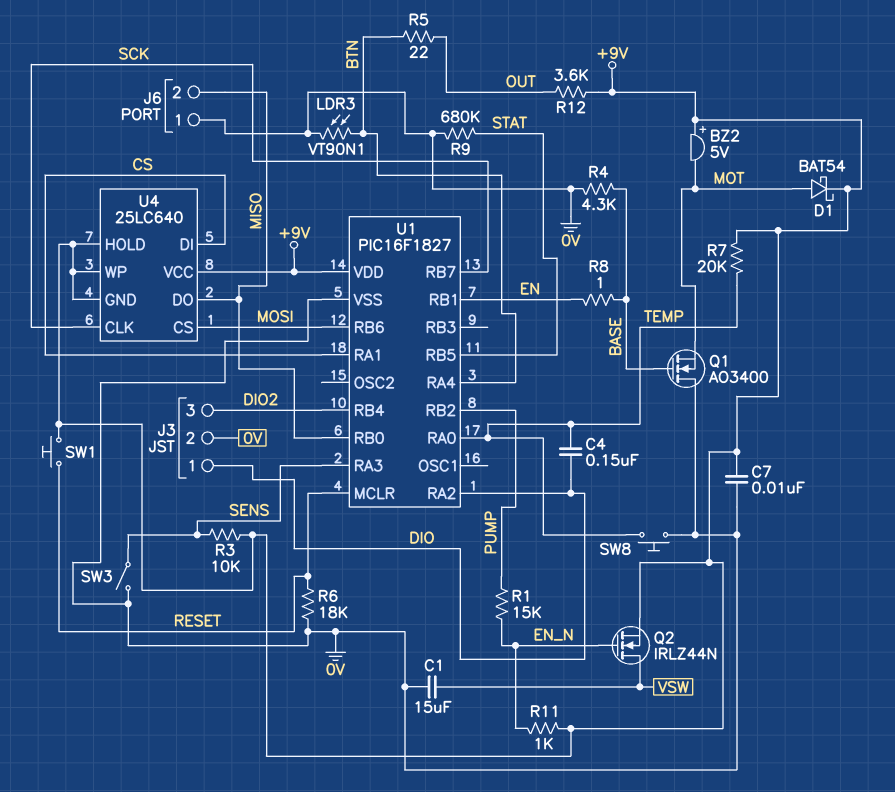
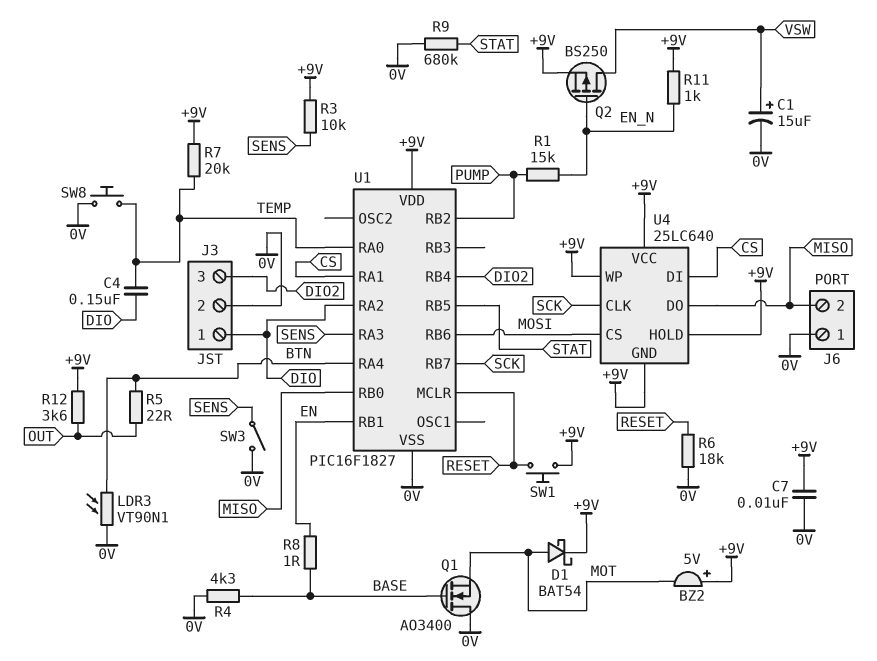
C1: 15uF (0V, VSW) -> 15uF (plus VSW, minus 0V)
Q2: NMOS IRLZ44N (G EN_N, D VSW, S +9V) -> PMOS BS250 (G EN_N, D VSW, S +9V)

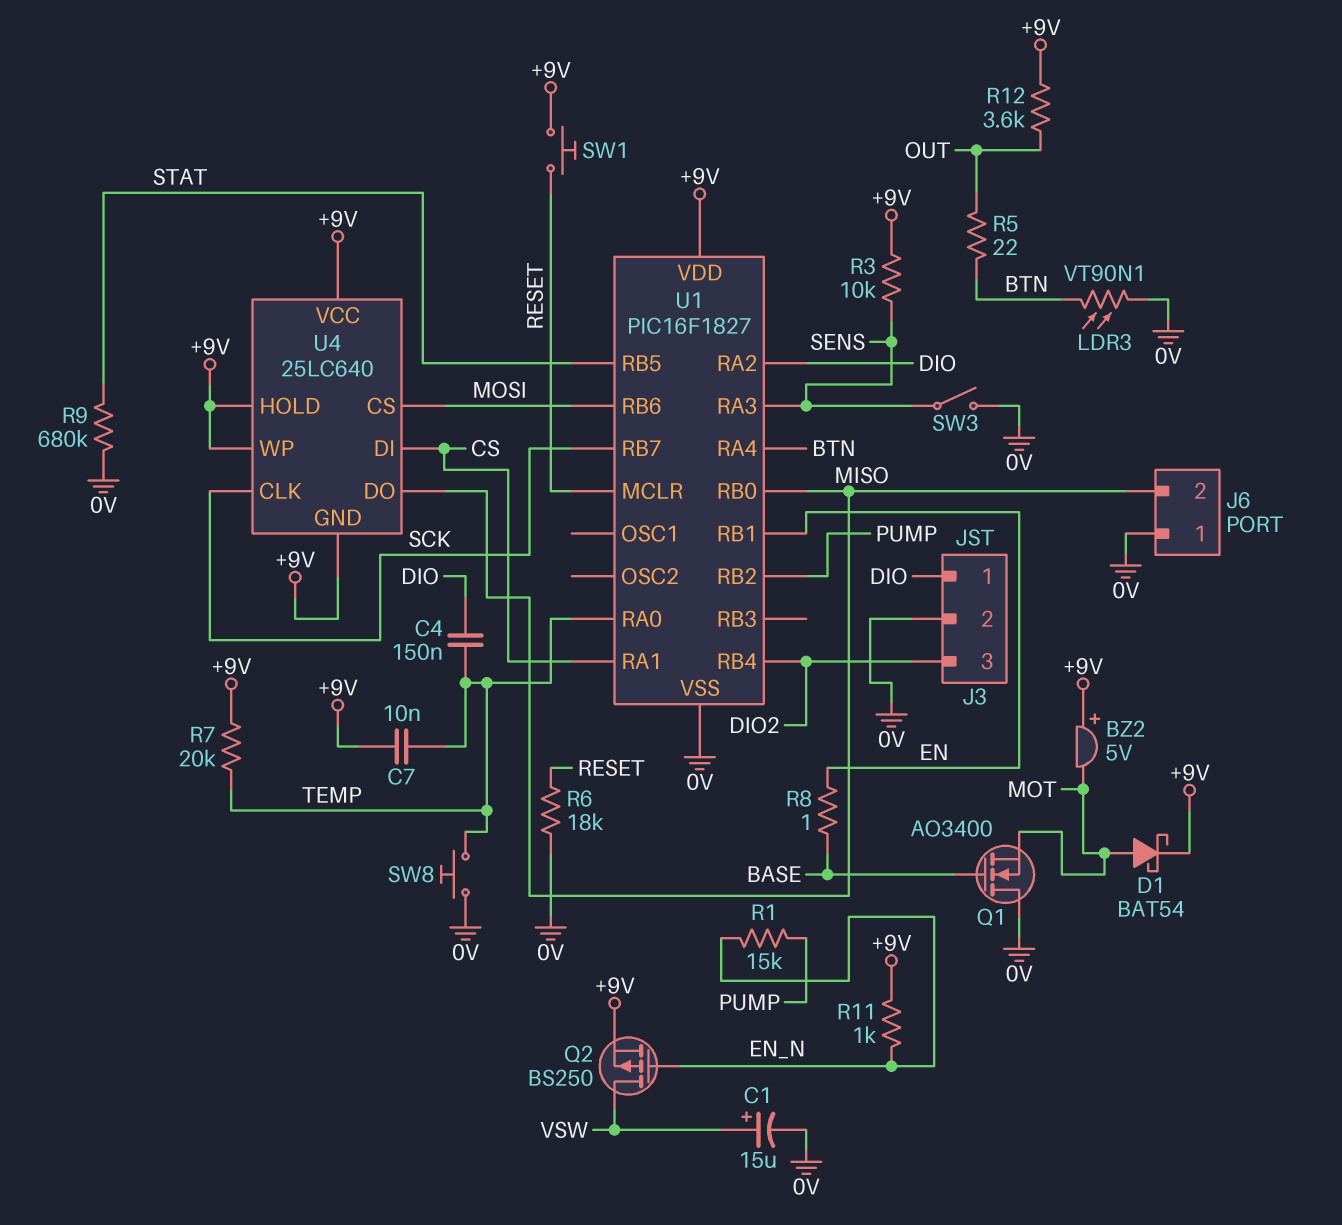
C7: 10nF (+9V, 0V) -> 10nF (+9V, TEMP)
R4: 4.3k (0V, BASE) -> none

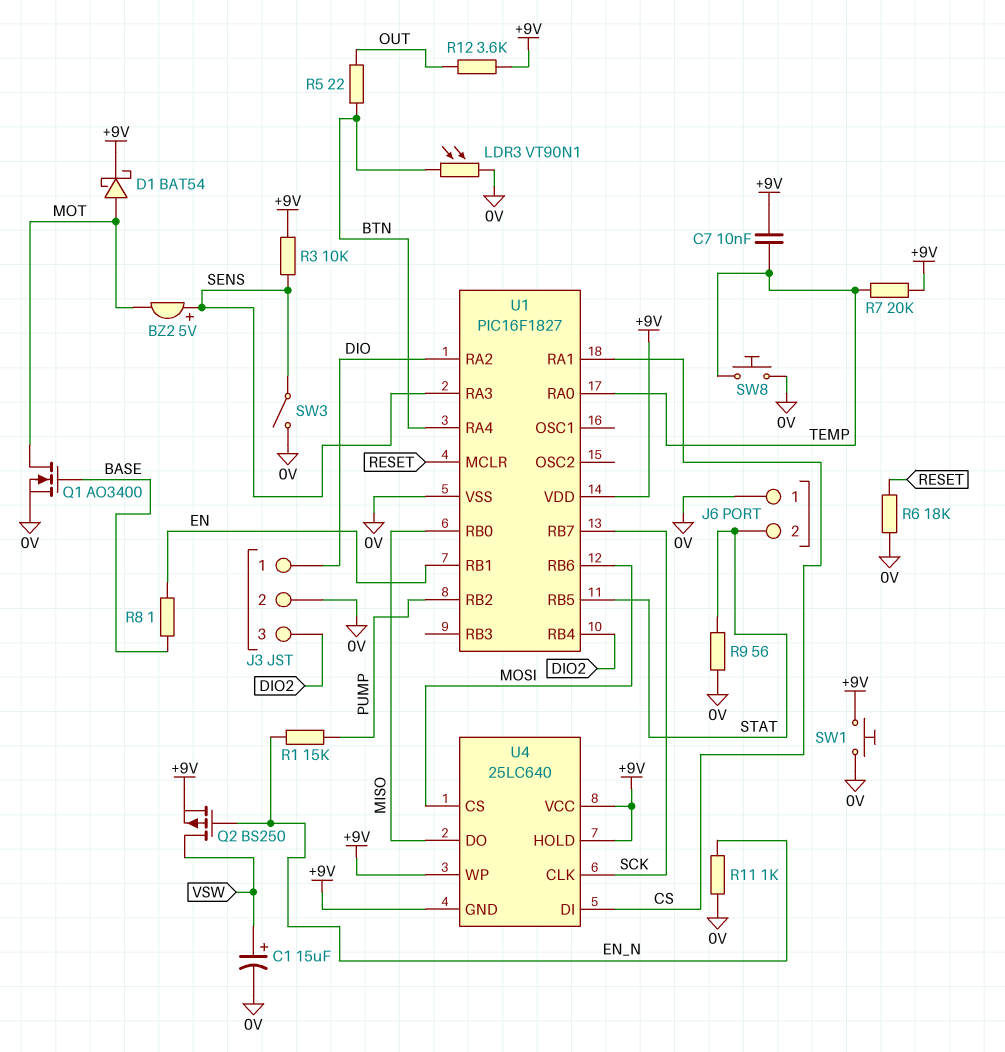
BZ2: buzzer 5V (plus +9V, minus MOT) -> buzzer 5V (plus SENS, minus MOT)
C4: 150nF (DIO, TEMP) -> none
J6 pin 2: MISO -> STAT
Q1: NMOS AO3400 (G BASE, D 0V, S MOT) -> NMOS AO3400 (G BASE, D MOT, S 0V)
R9: 680k (0V, STAT) -> 56 (0V, STAT)
R11: 1k (+9V, EN_N) -> 1k (0V, EN_N)
SW1: button (+9V, RESET) -> button (+9V, 0V)

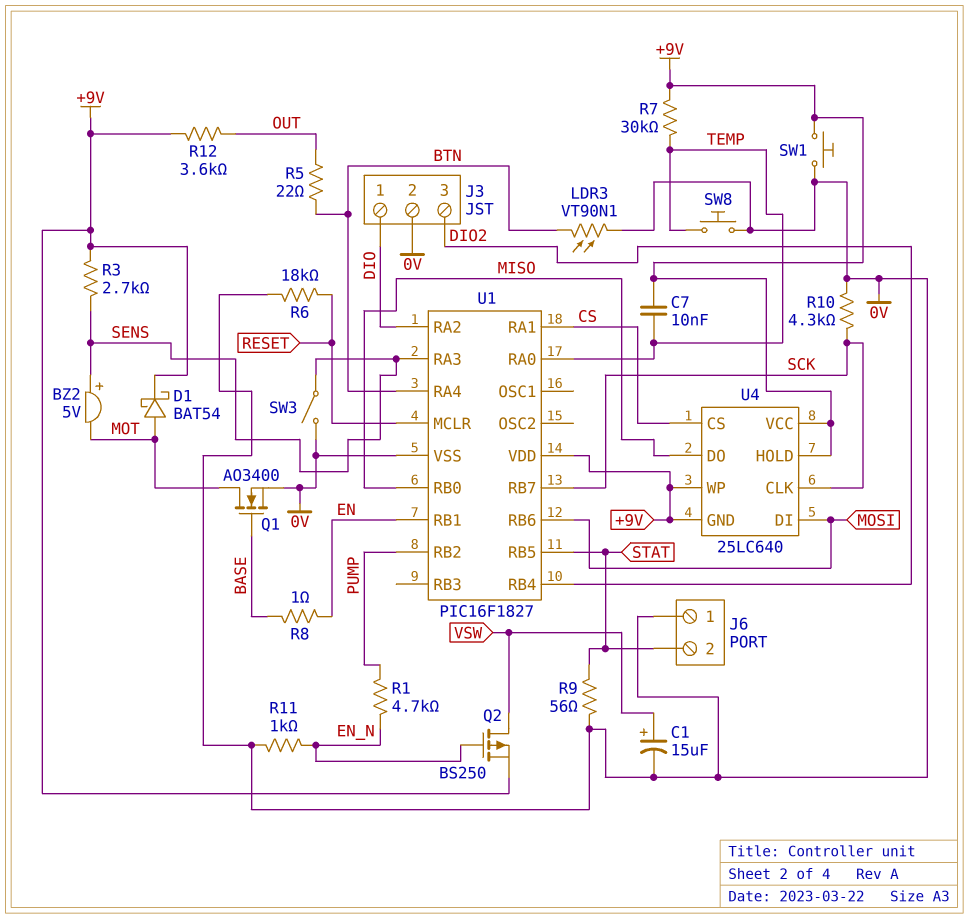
R1: 15k (EN_N, PUMP) -> 4.7k (EN_N, PUMP)
R3: 10k (+9V, SENS) -> 2.7k (+9V, SENS)
R7: 20k (+9V, TEMP) -> 30k (+9V, TEMP)
R10: none -> 4.3k (0V, SCK)
U4 pin CS: MOSI -> CS
U4 pin DI: CS -> MOSI

